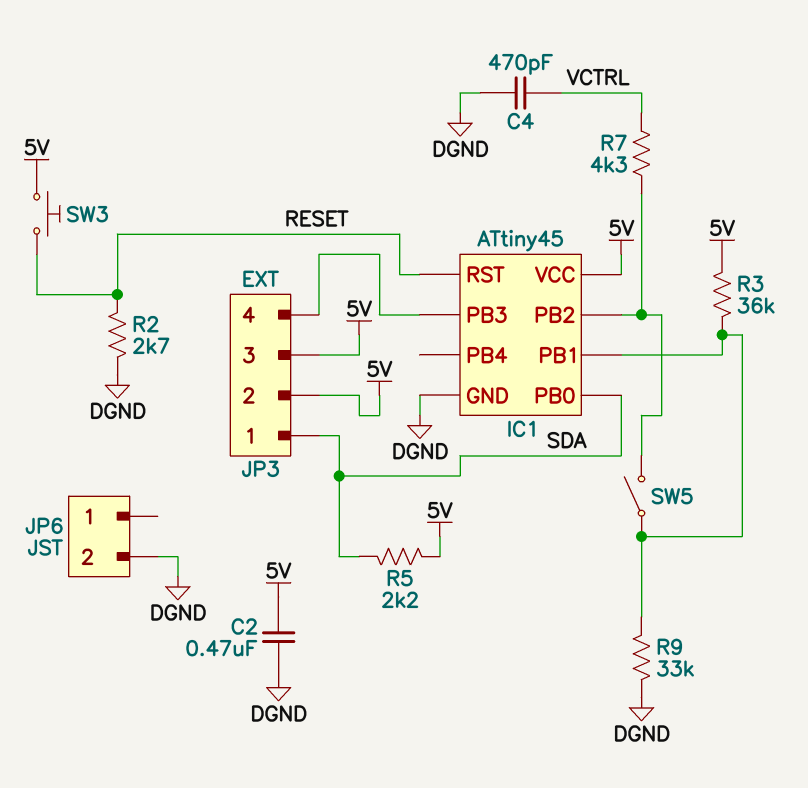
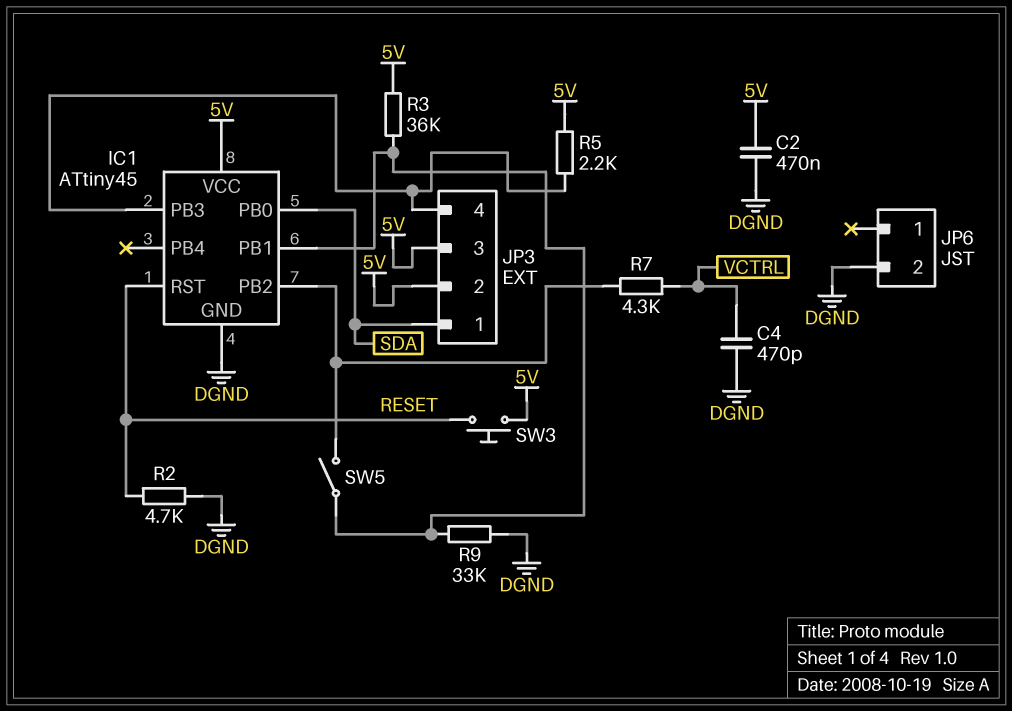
R2: 2.7k (DGND, RESET) -> 4.7k (DGND, RESET)
R5: 2.2k (5V, SDA) -> 2.2k (5V, IC1/PB3)

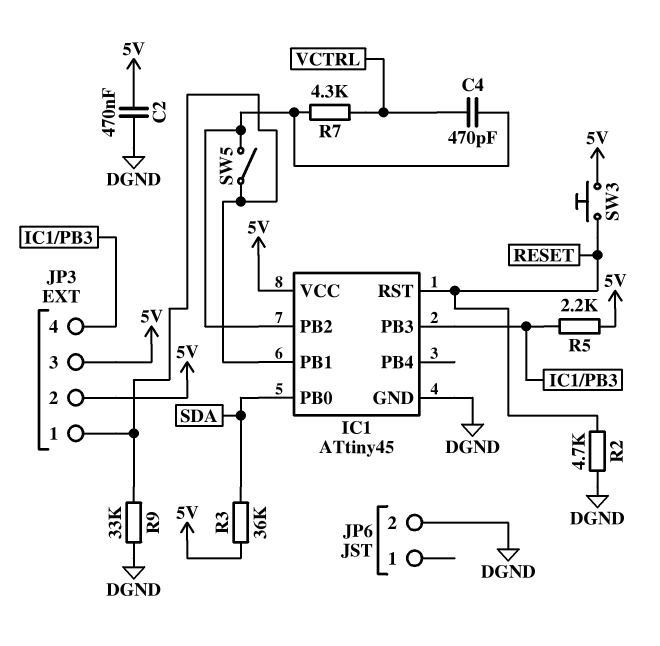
C4: 470pF (DGND, VCTRL) -> 470pF (IC1/PB2, VCTRL)
JP3 pin 1: SDA -> IC1/PB1
R3: 36k (5V, IC1/PB1) -> 36k (5V, SDA)

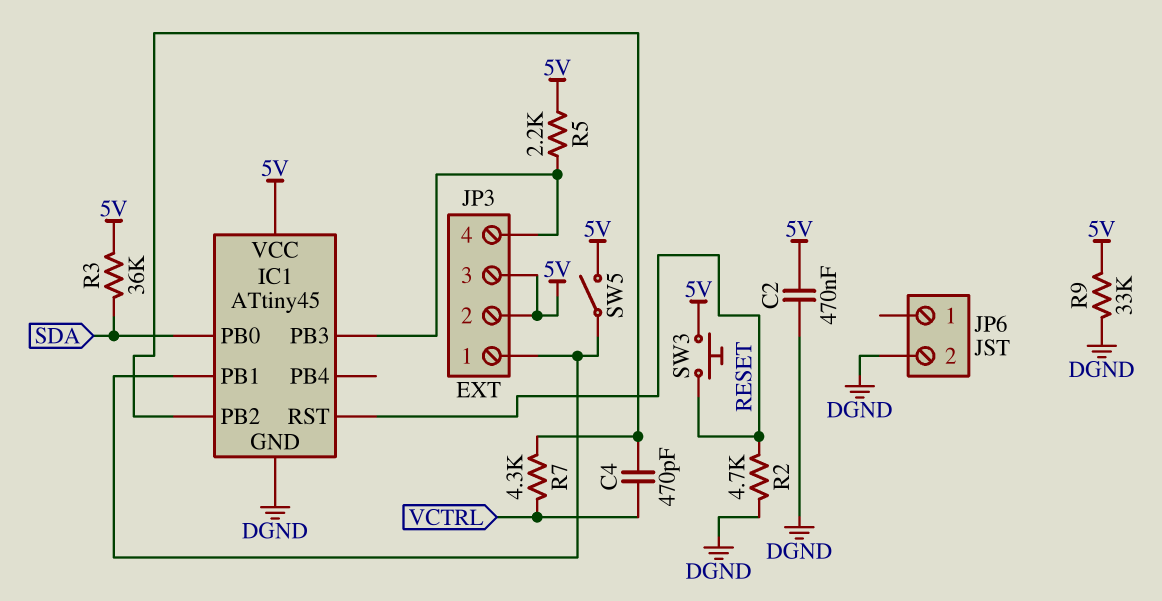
R9: 33k (DGND, IC1/PB1) -> 33k (5V, DGND)
SW5: switch (IC1/PB1, IC1/PB2) -> switch (5V, IC1/PB1)

